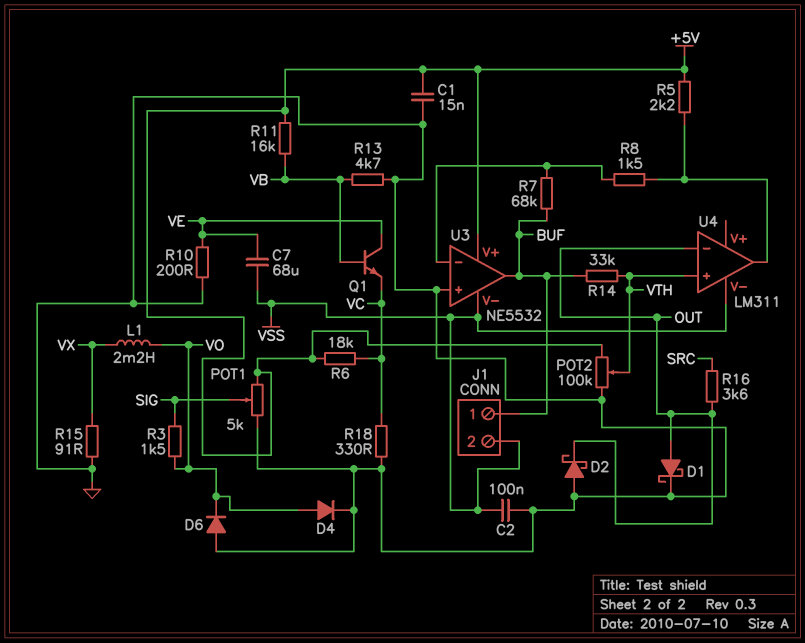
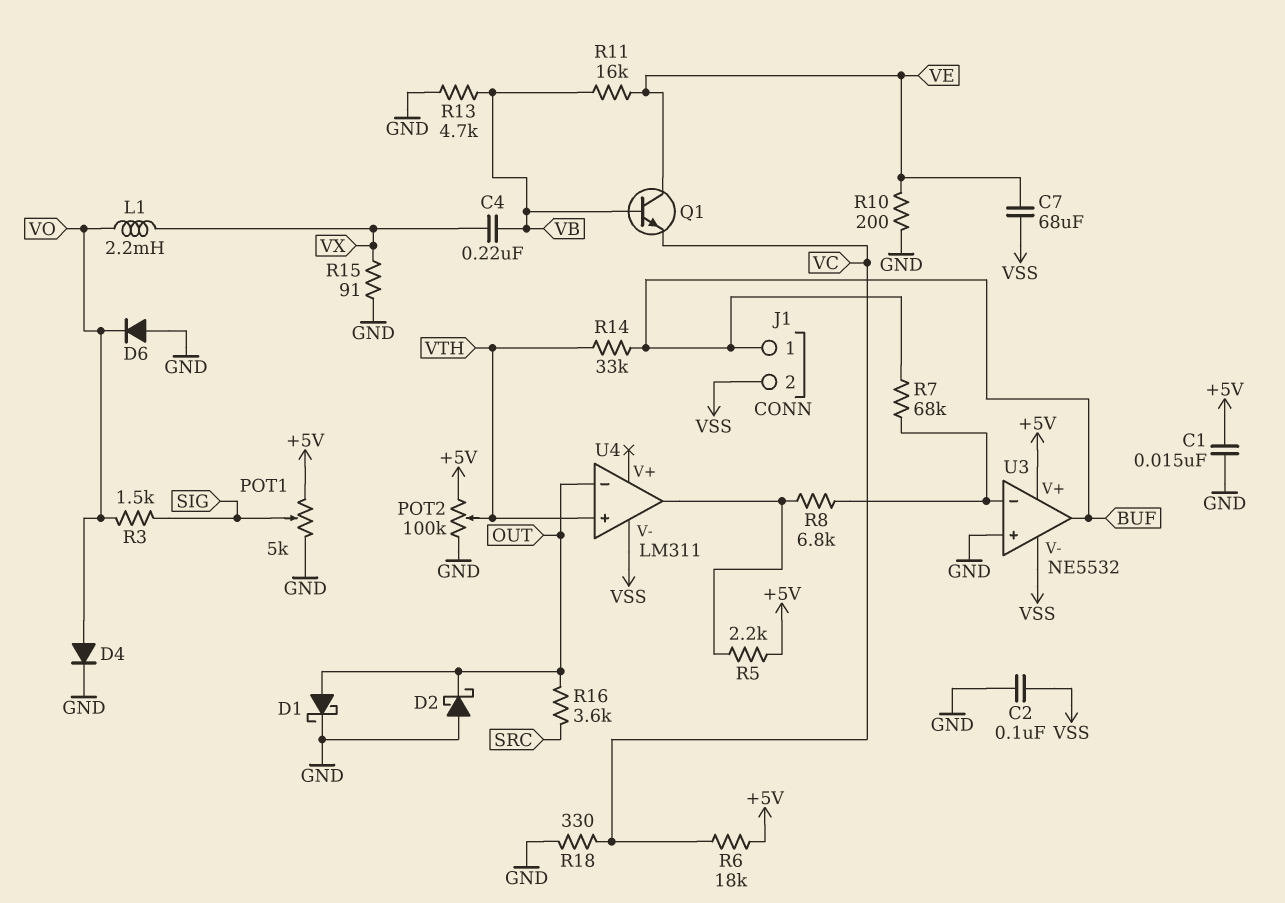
C4: none -> 220nF (VB, VX)
R8: 1.5k (U3/in-, U4/out) -> 6.8k (U3/in-, U4/out)
R11: 16k (+5V, VB) -> 16k (VB, VE)

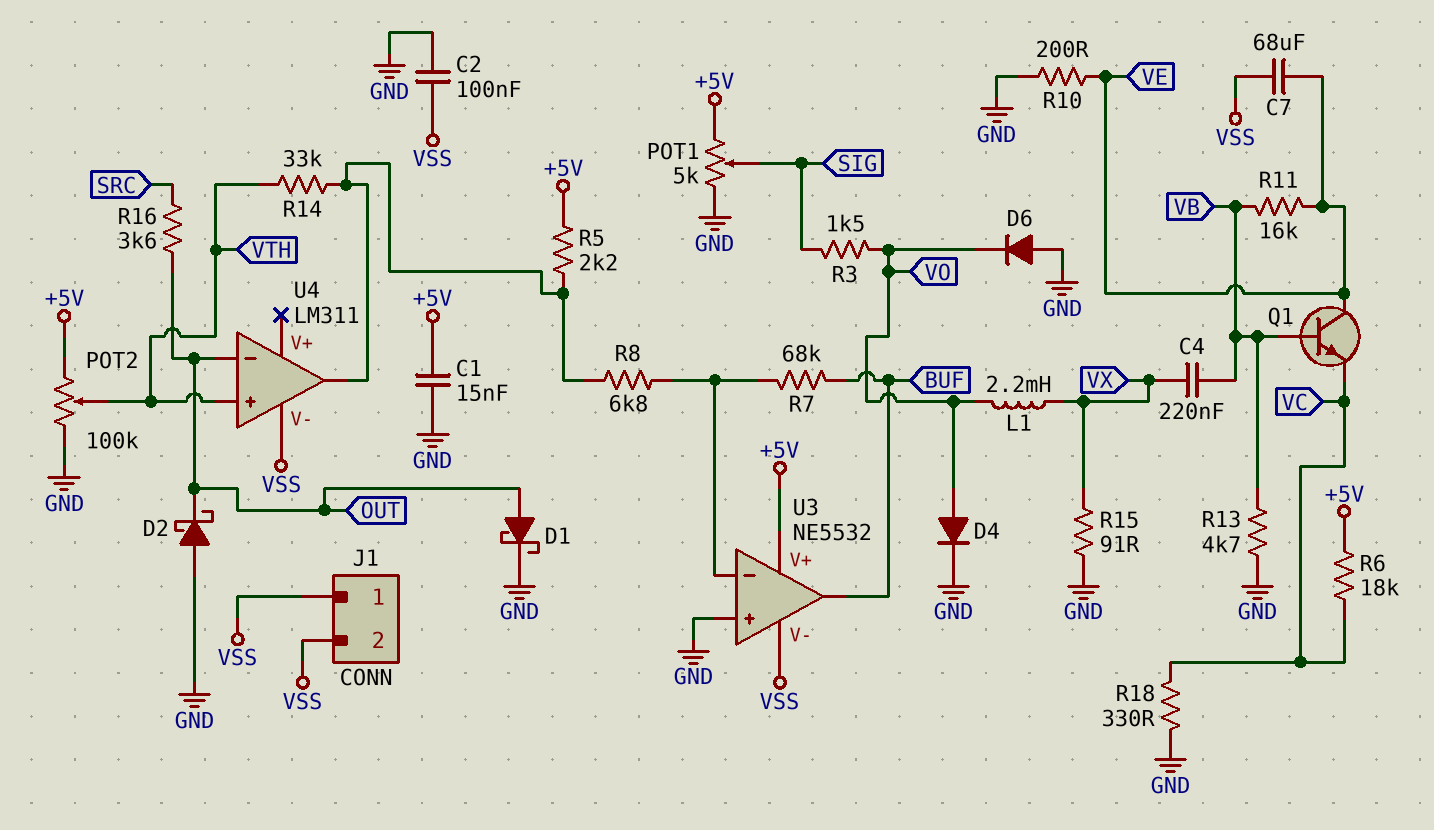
J1 pin 1: BUF -> VSS
R14: 33k (BUF, VTH) -> 33k (U4/out, VTH)

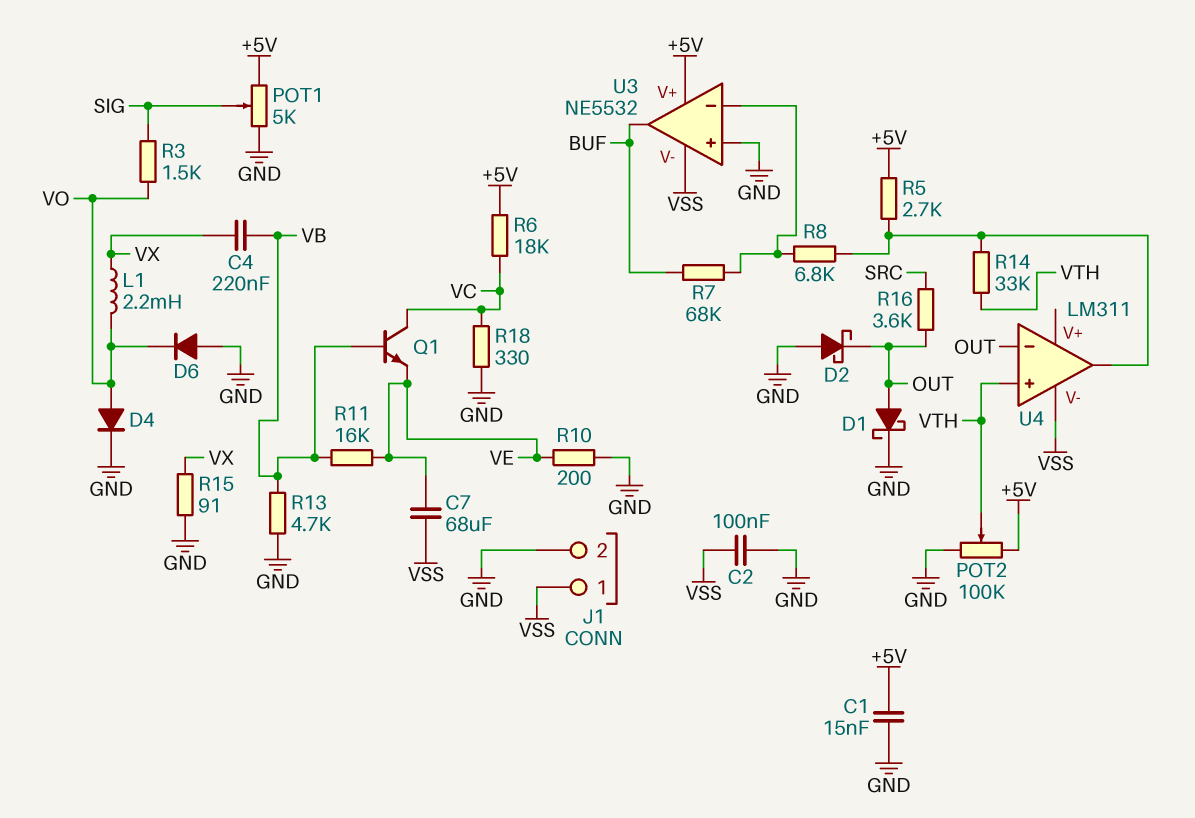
J1 pin 2: VSS -> GND
Q1: NPN (B VB, C VE, E VC) -> NPN (B VB, C VC, E VE)
R5: 2.2k (+5V, U4/out) -> 2.7k (+5V, U4/out)

